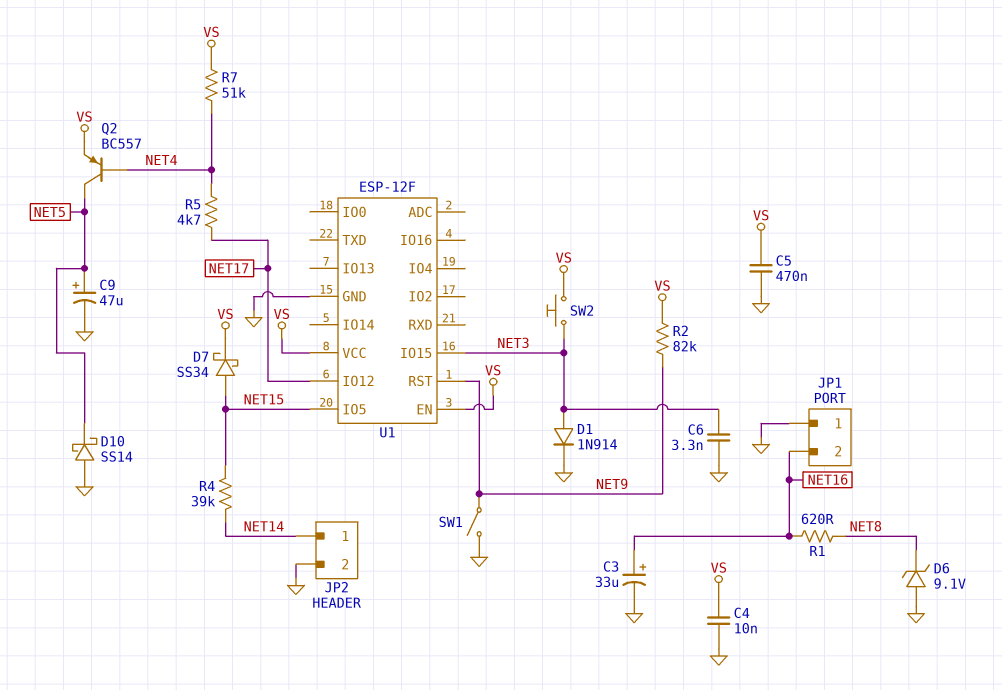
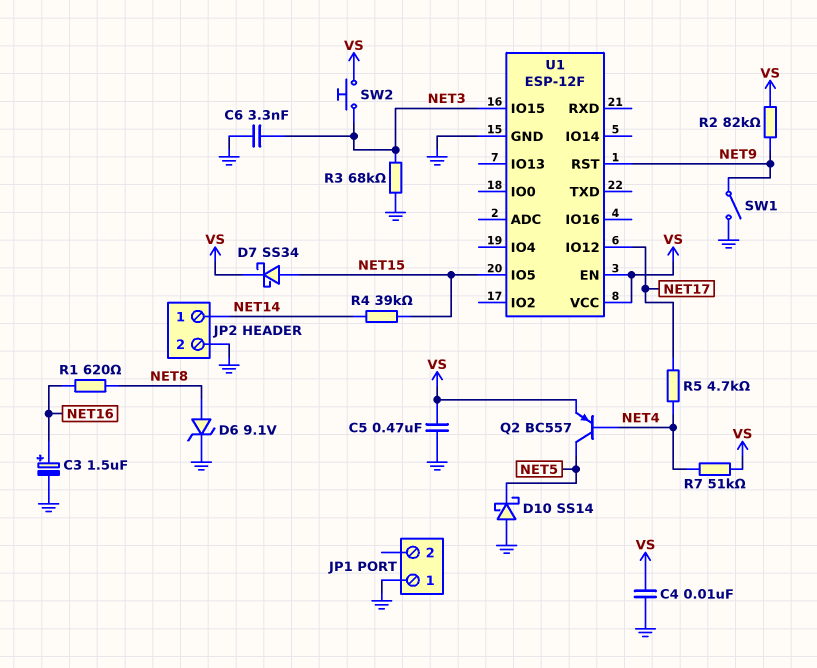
C3: 33uF (plus NET16, minus GND) -> 1.5uF (plus NET16, minus GND)
C9: 47uF (plus NET5, minus GND) -> none
D1: diode 1N914 (A NET3, K GND) -> none
D6: zener 9.1V (A GND, K NET8) -> zener 9.1V (A NET8, K GND)
JP1 pin 2: NET16 -> none
R3: none -> 68k (GND, NET3)

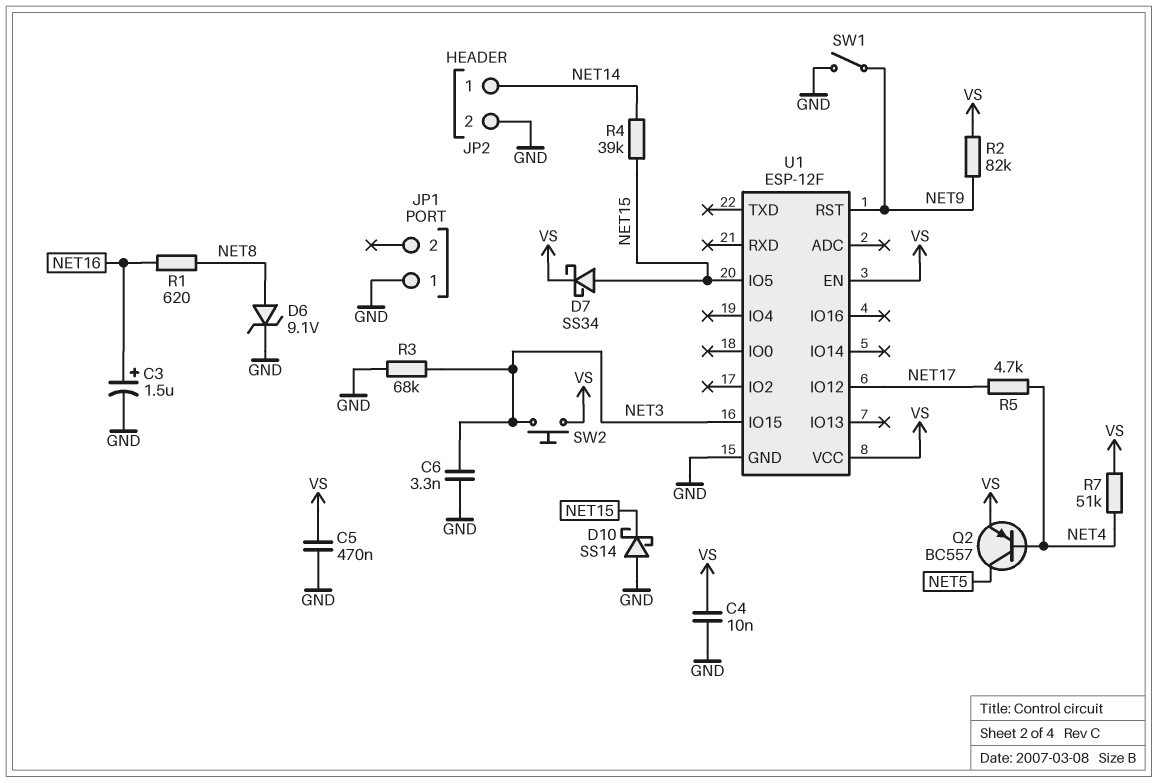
D10: schottky SS14 (A GND, K NET5) -> schottky SS14 (A GND, K NET15)

